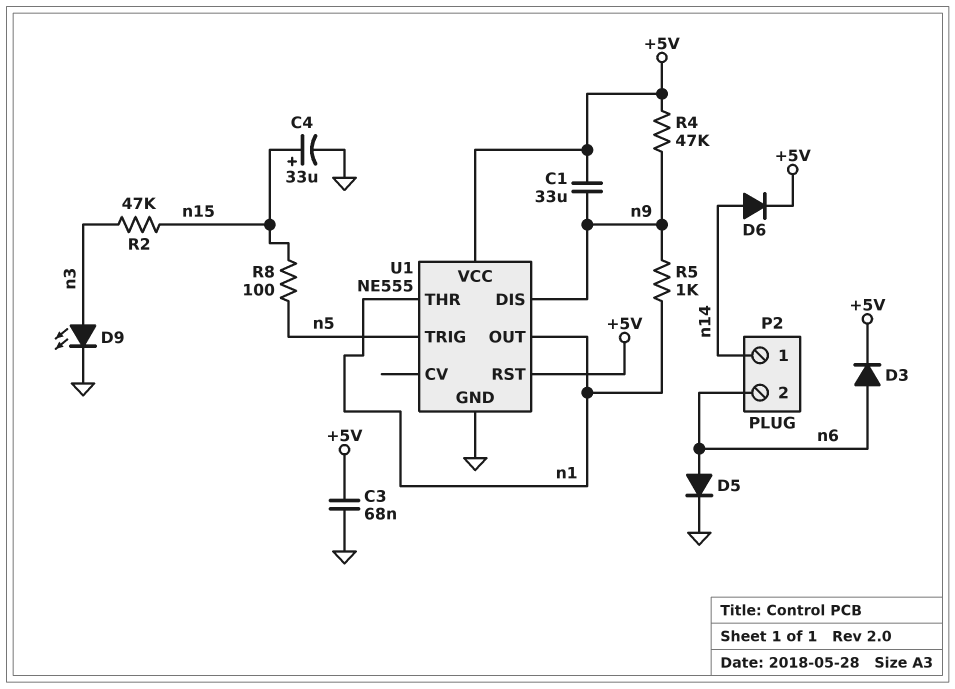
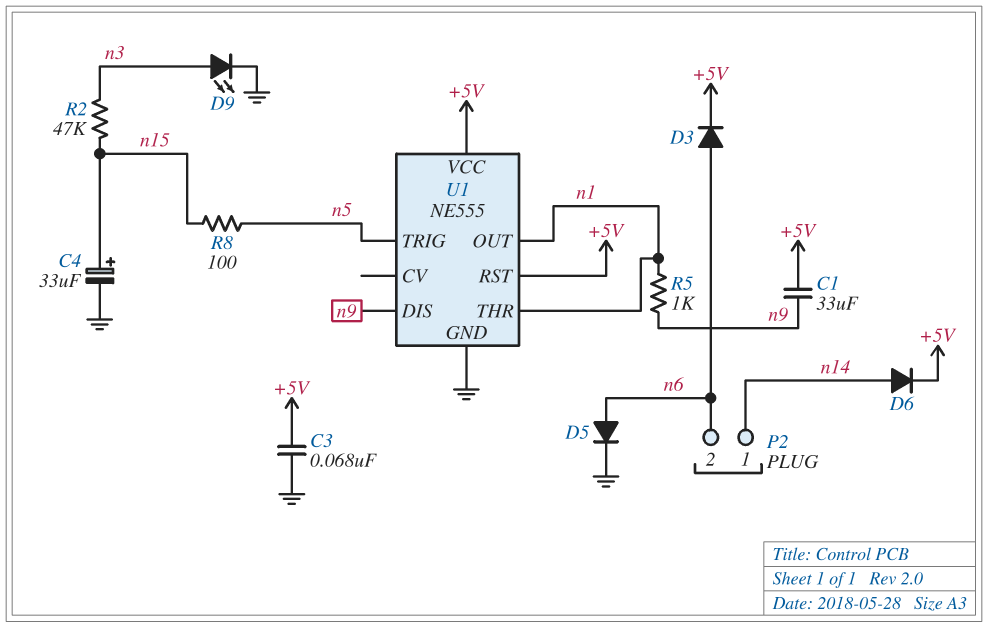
R4: 47k (+5V, n9) -> none

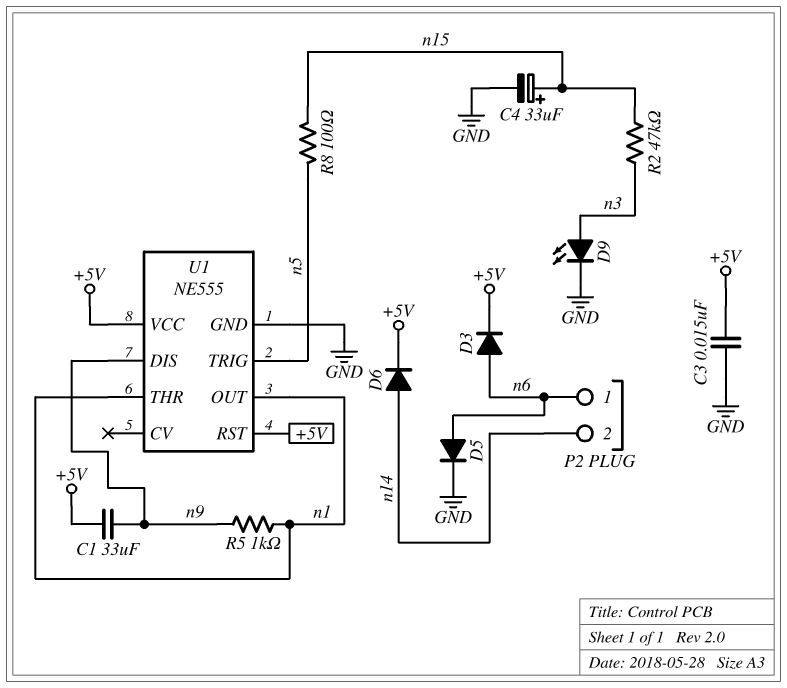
C3: 68nF (+5V, GND) -> 15nF (+5V, GND)
P2 pin 1: n14 -> n6
P2 pin 2: n6 -> n14

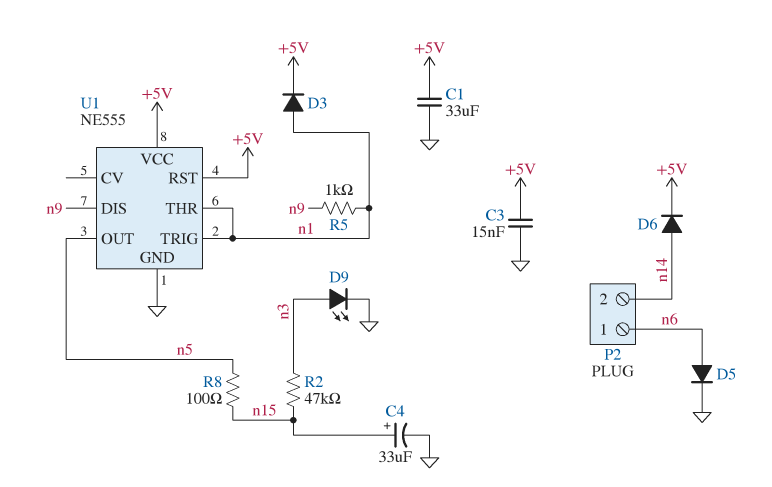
C1: 33uF (+5V, n9) -> 33uF (+5V, GND)
D3: diode (A n6, K +5V) -> diode (A n1, K +5V)
U1 pin OUT: n1 -> n5
U1 pin TRIG: n5 -> n1

